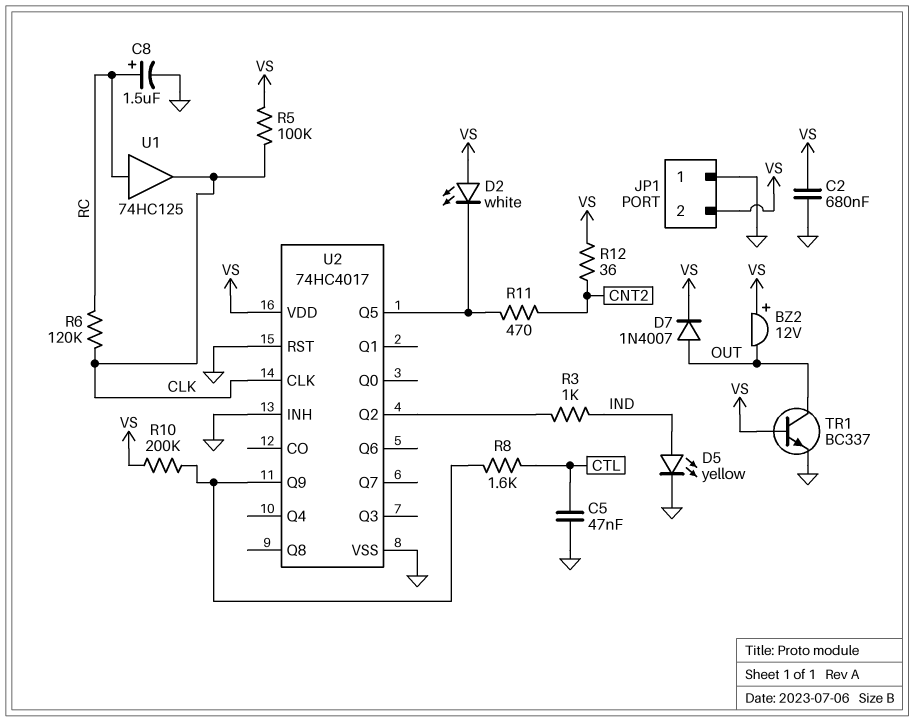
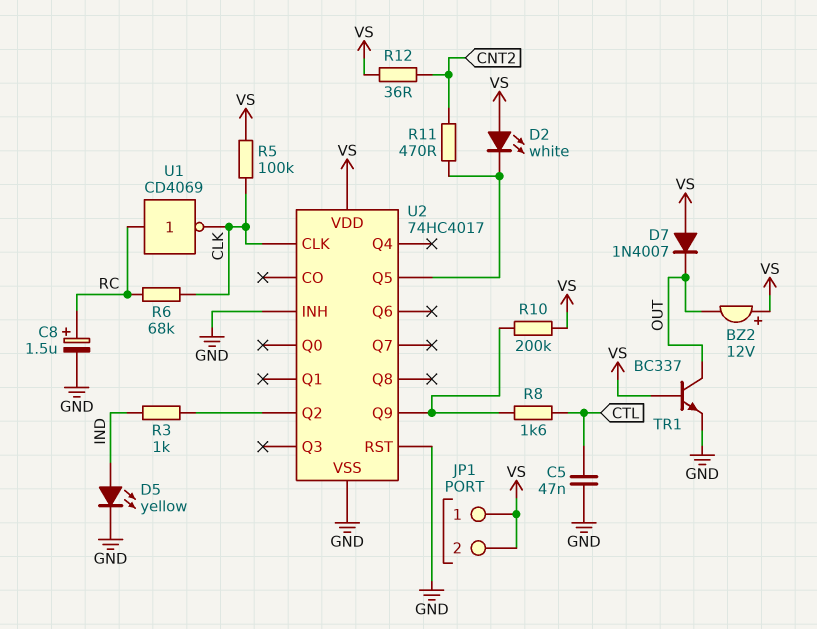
C2: 680nF (GND, VS) -> none
D7: diode 1N4007 (A OUT, K VS) -> diode 1N4007 (A VS, K OUT)
JP1 pin 1: GND -> VS
R6: 120k (CLK, RC) -> 68k (CLK, RC)
U1: buffer 74HC125 (in RC, out CLK) -> NOT CD4069 (in RC, out CLK)

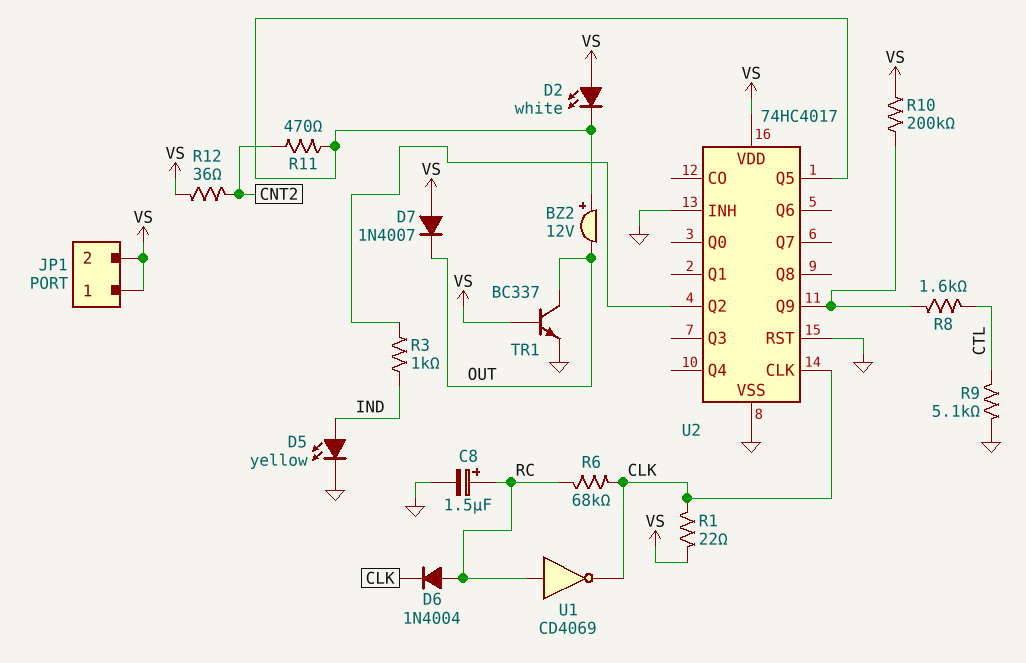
BZ2: buzzer 12V (plus VS, minus OUT) -> buzzer 12V (plus U2/Q5, minus OUT)
C5: 47nF (CTL, GND) -> none
D6: none -> diode 1N4004 (A RC, K CLK)
R1: none -> 22 (CLK, VS)
R5: 100k (CLK, VS) -> none
R9: none -> 5.1k (CTL, GND)

